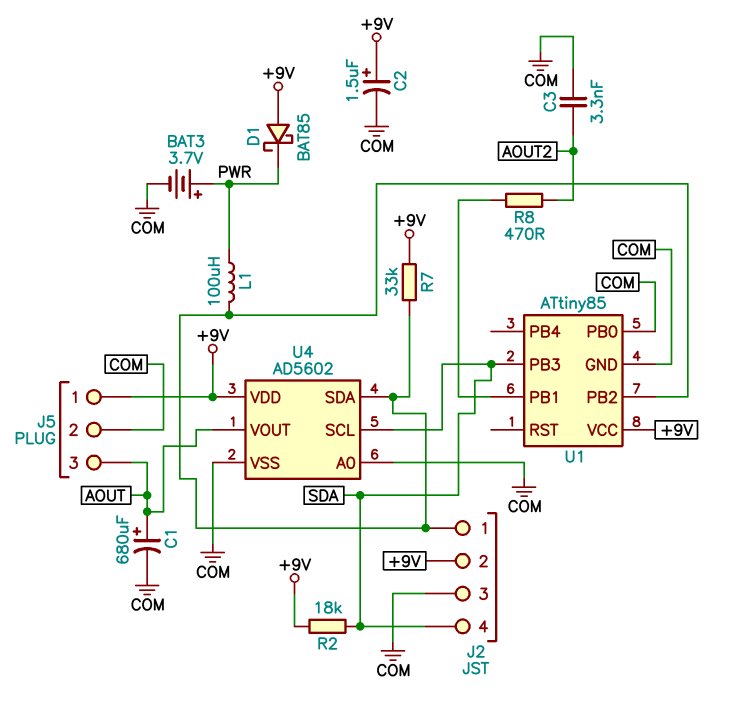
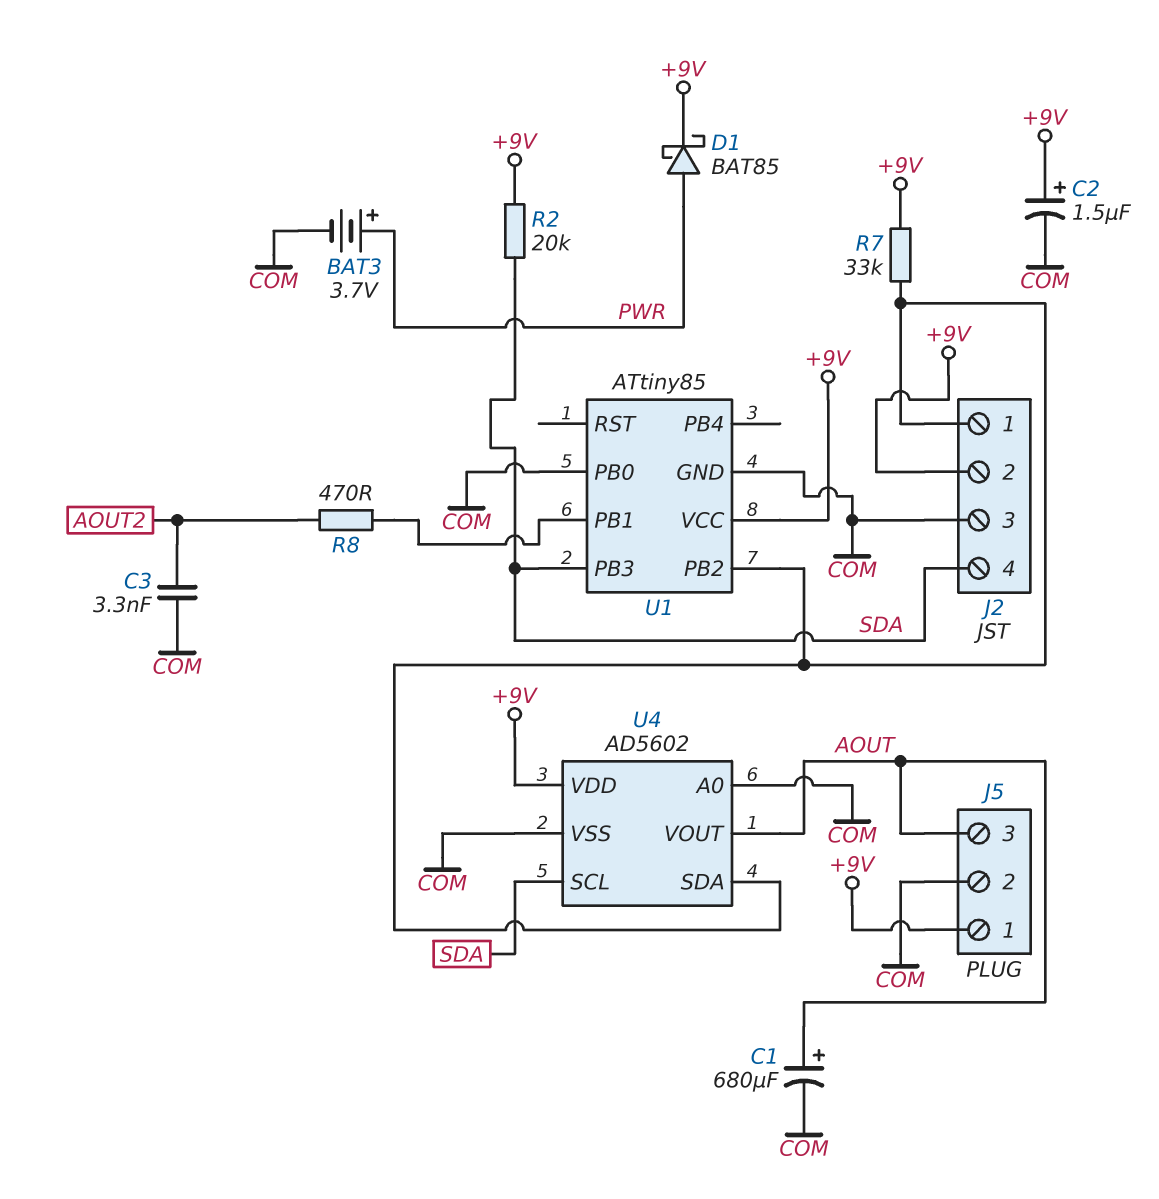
D1: schottky BAT85 (A +9V, K PWR) -> schottky BAT85 (A PWR, K +9V)
L1: 100uH (J2/1, PWR) -> none
R2: 18k (+9V, SDA) -> 20k (+9V, SDA)

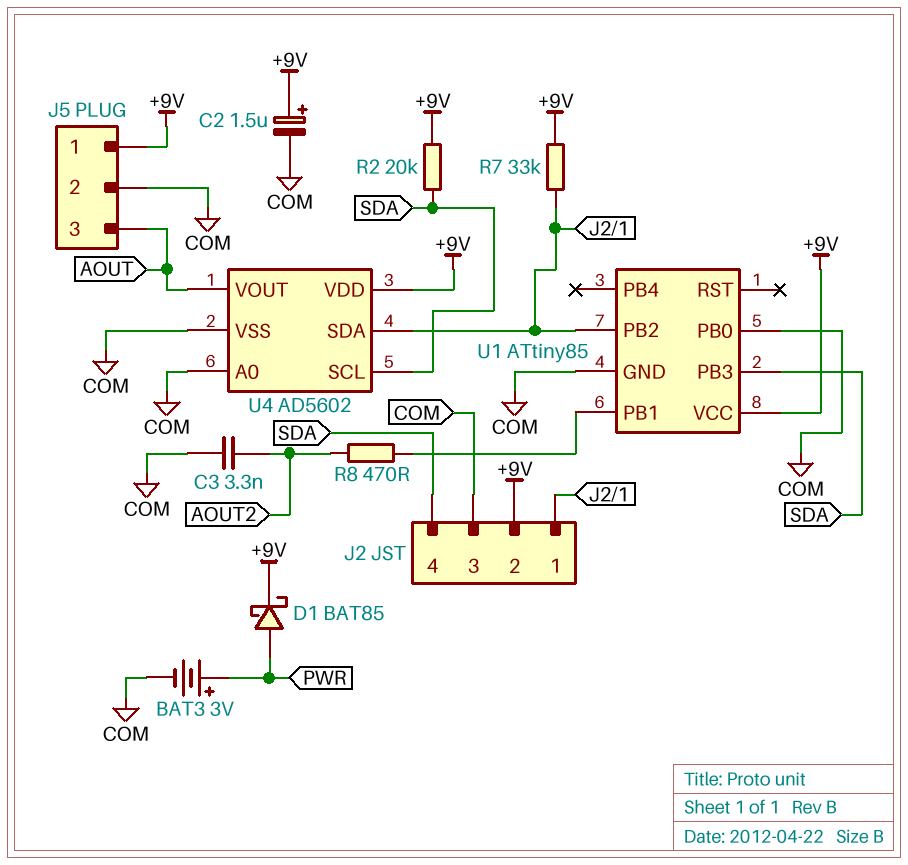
BAT3: 3.7V (plus PWR, minus COM) -> 3V (plus PWR, minus COM)
C1: 680uF (plus AOUT, minus COM) -> none

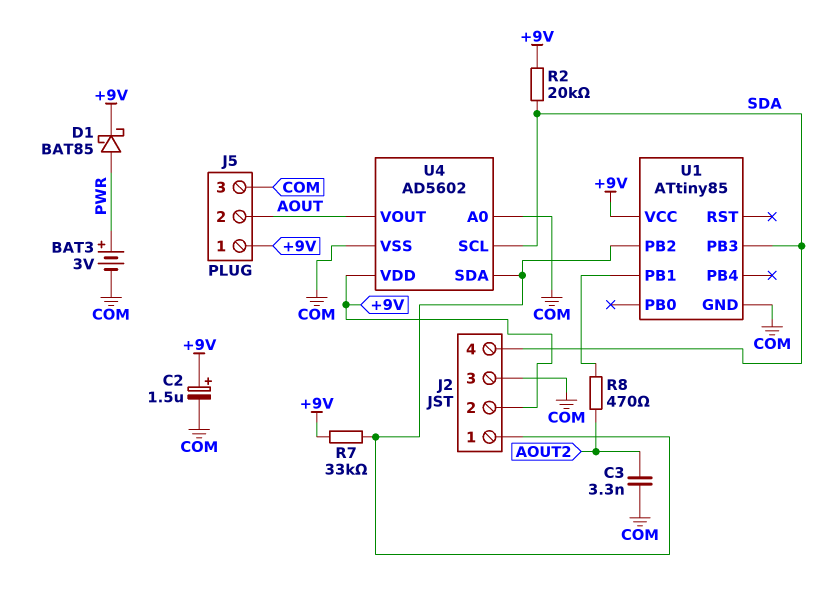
J5 pin 2: COM -> AOUT
J5 pin 3: AOUT -> COM
U1 pin PB0: COM -> none

